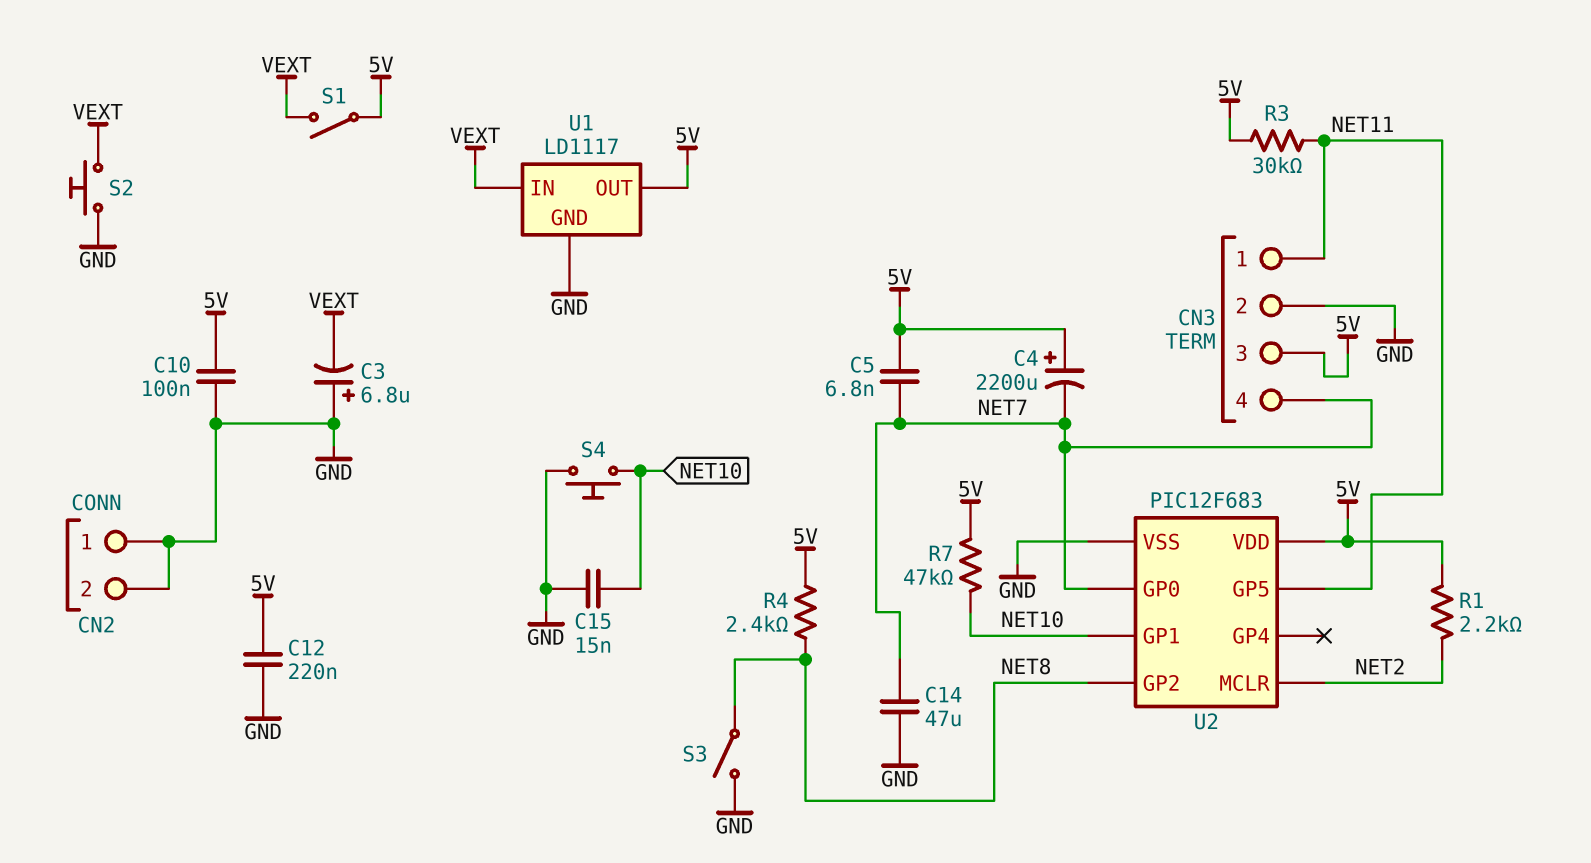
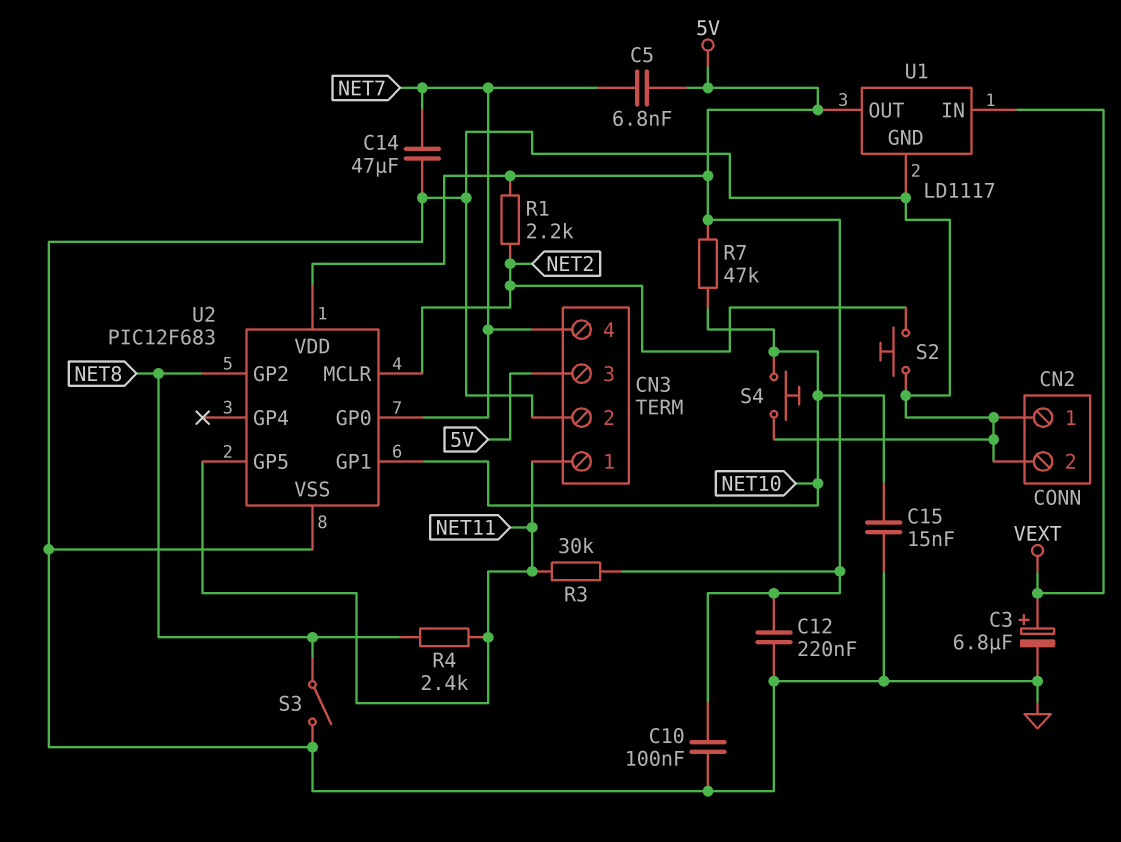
C3: 6.8uF (plus GND, minus VEXT) -> 6.8uF (plus VEXT, minus GND)
C4: 2200uF (plus 5V, minus NET7) -> none
R4: 2.4k (5V, NET8) -> 2.4k (NET8, NET11)
S1: switch (5V, VEXT) -> none
S2: button (GND, VEXT) -> button (GND, NET2)

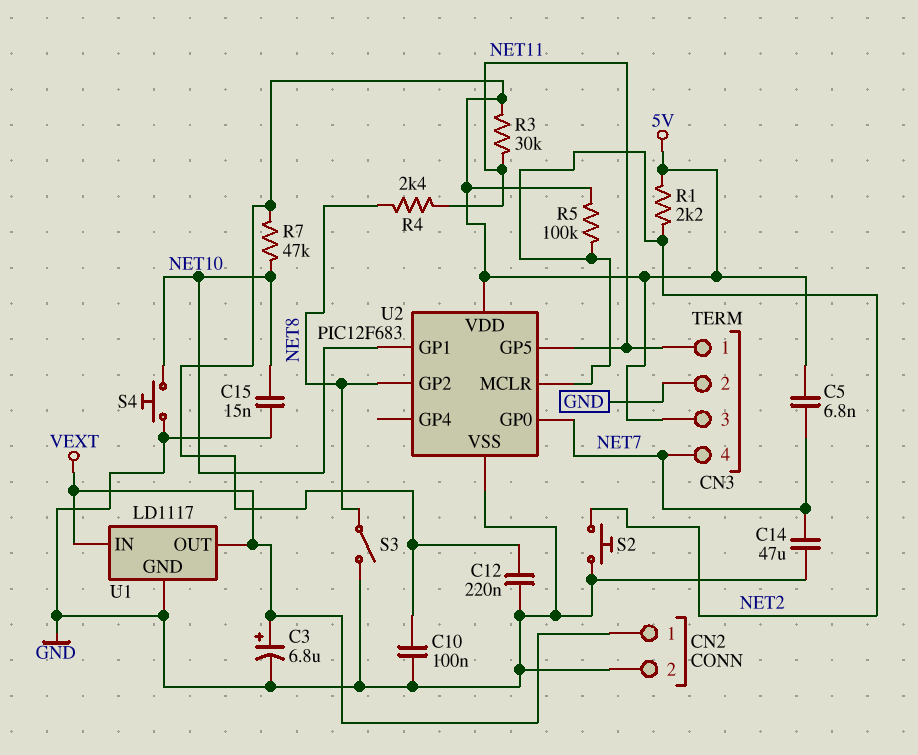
CN2 pin 1: GND -> VEXT
R5: none -> 100k (5V, NET2)
U1 pin OUT: 5V -> VEXT

